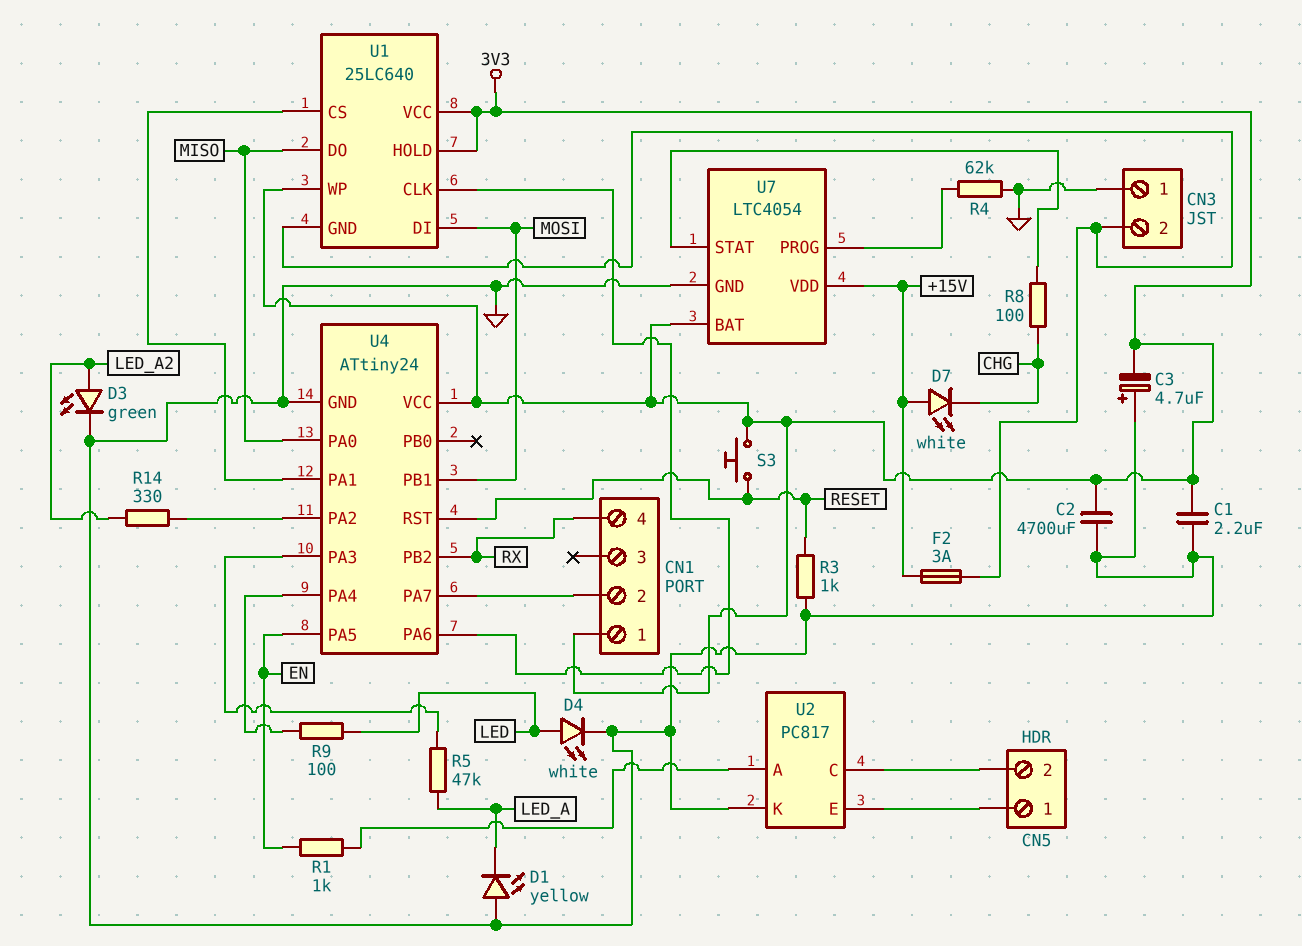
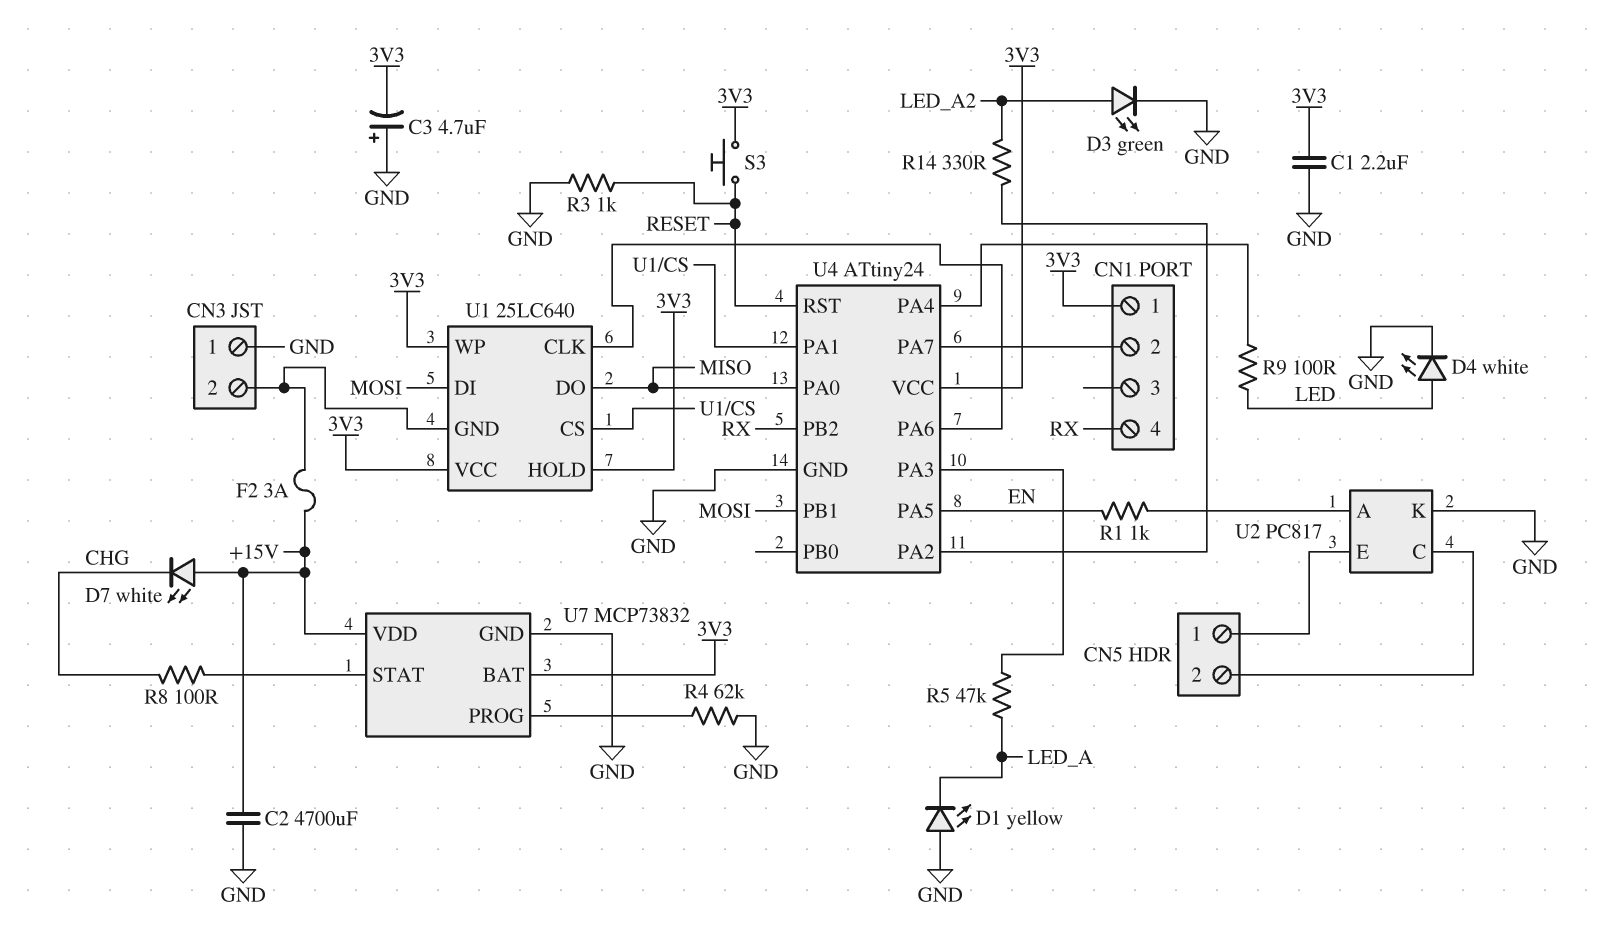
C2: 4700uF (3V3, GND) -> 4700uF (+15V, GND)
U7: LTC4054 -> MCP73832

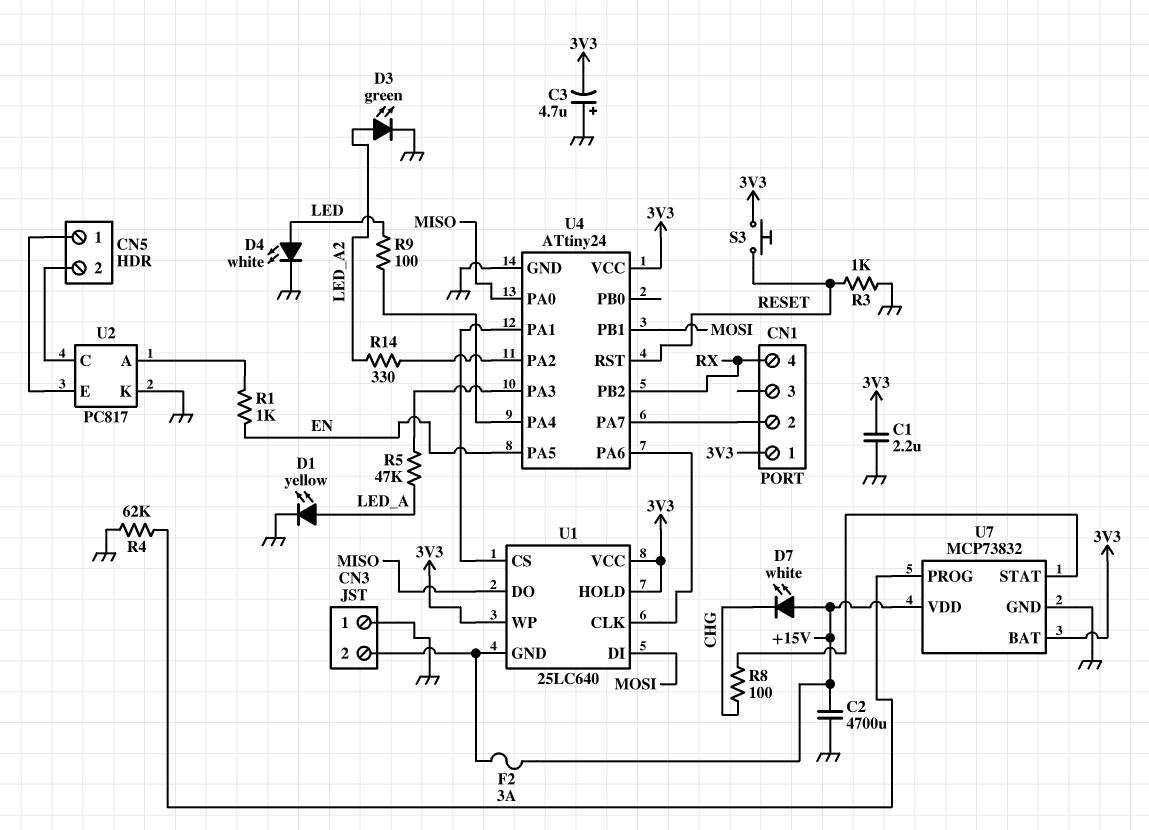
D1: LED yellow (A GND, K LED_A) -> LED yellow (A LED_A, K GND)

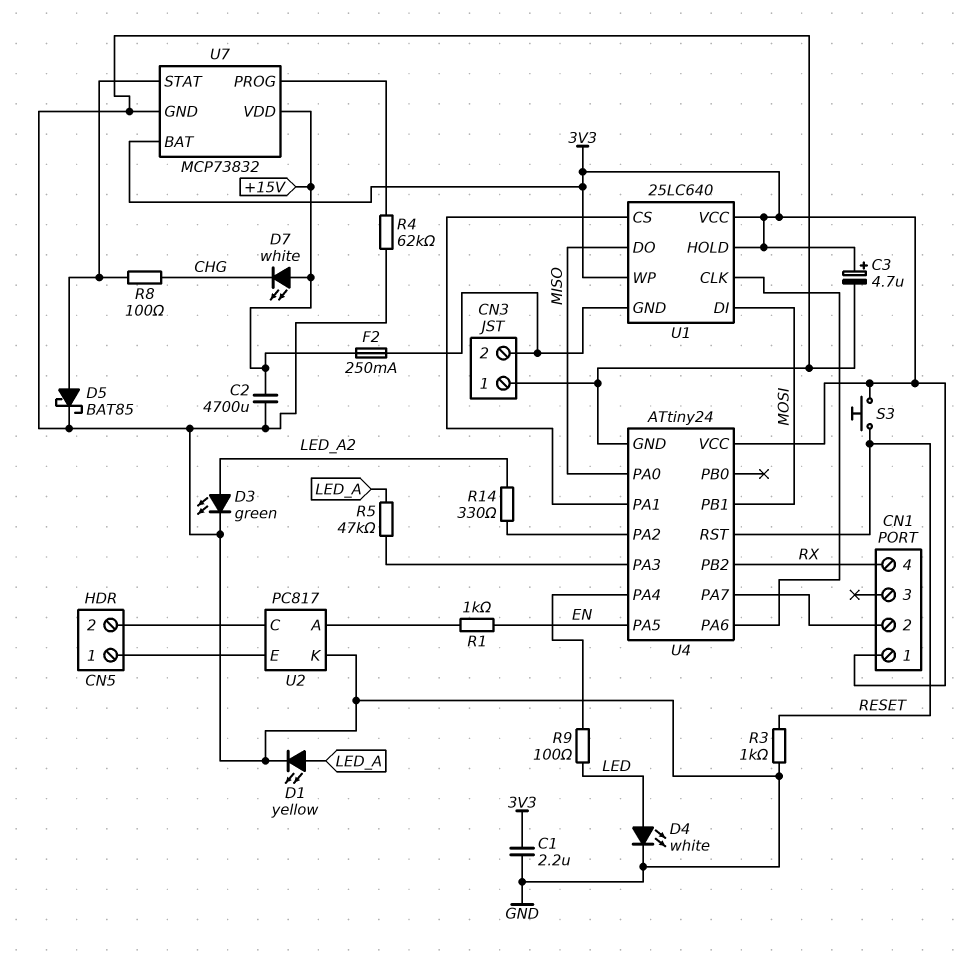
C3: 4.7uF (plus GND, minus 3V3) -> 4.7uF (plus 3V3, minus GND)
D5: none -> schottky BAT85 (A U7/STAT, K GND)
F2: 3A (+15V, CN3/2) -> 250mA (+15V, CN3/2)

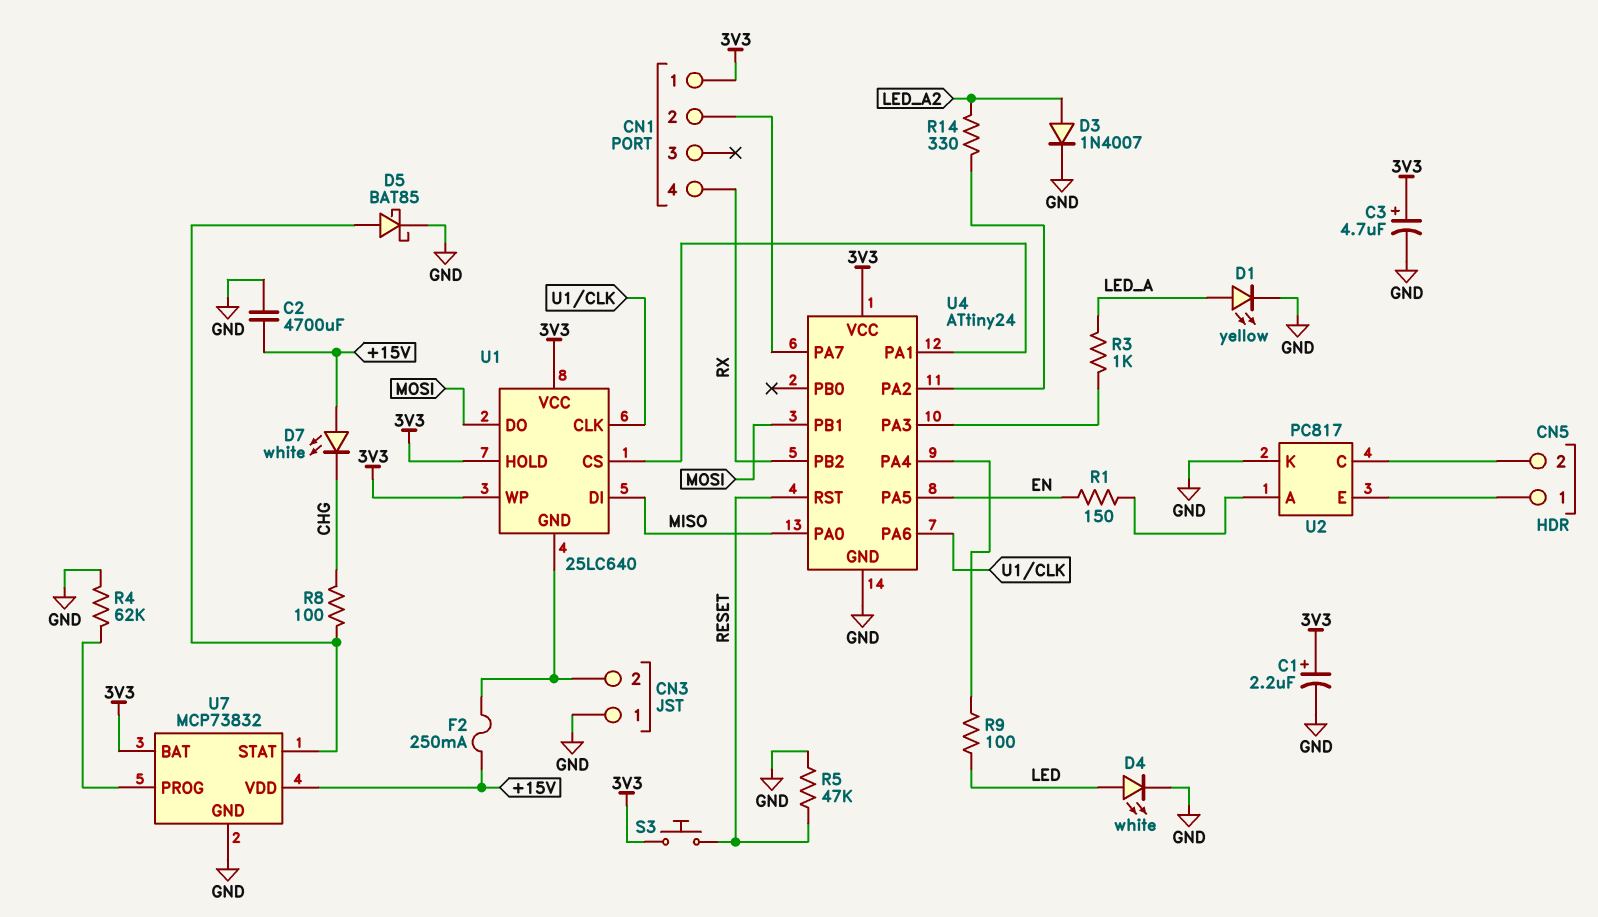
C1: 2.2uF (3V3, GND) -> 2.2uF (plus 3V3, minus GND)
D3: LED green (A LED_A2, K GND) -> diode 1N4007 (A LED_A2, K GND)
R1: 1k (EN, U2/A) -> 150 (EN, U2/A)
R3: 1k (GND, RESET) -> 1k (LED_A, U4/PA3)
R5: 47k (LED_A, U4/PA3) -> 47k (GND, RESET)
U1 pin DI: MOSI -> MISO
U1 pin DO: MISO -> MOSI

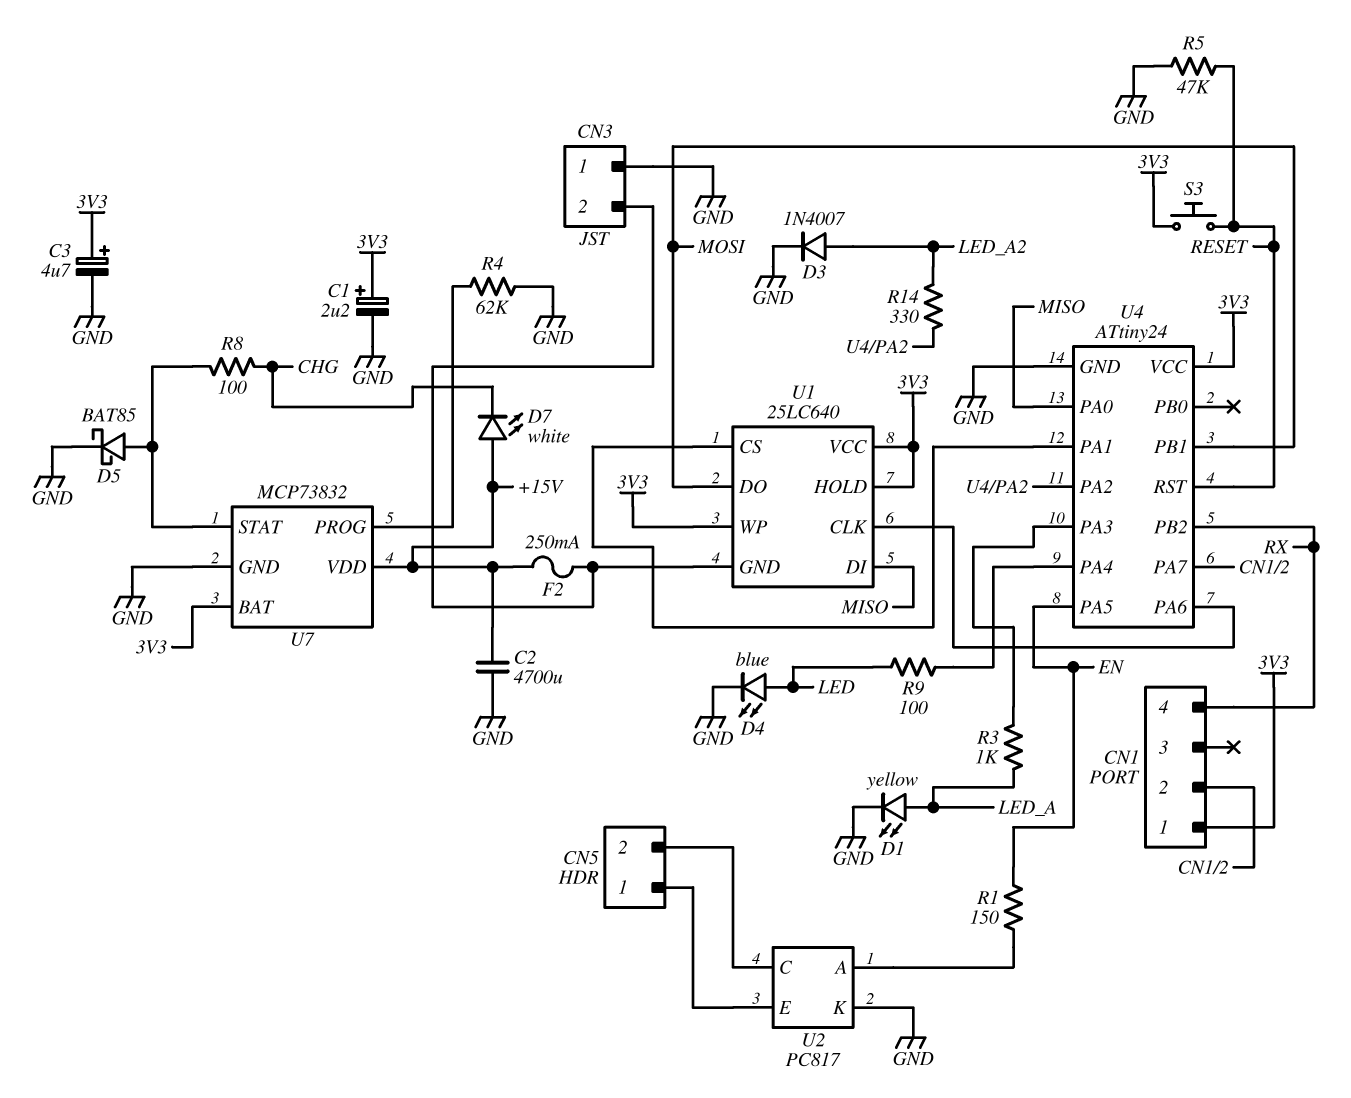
D4: LED white (A LED, K GND) -> LED blue (A LED, K GND)

